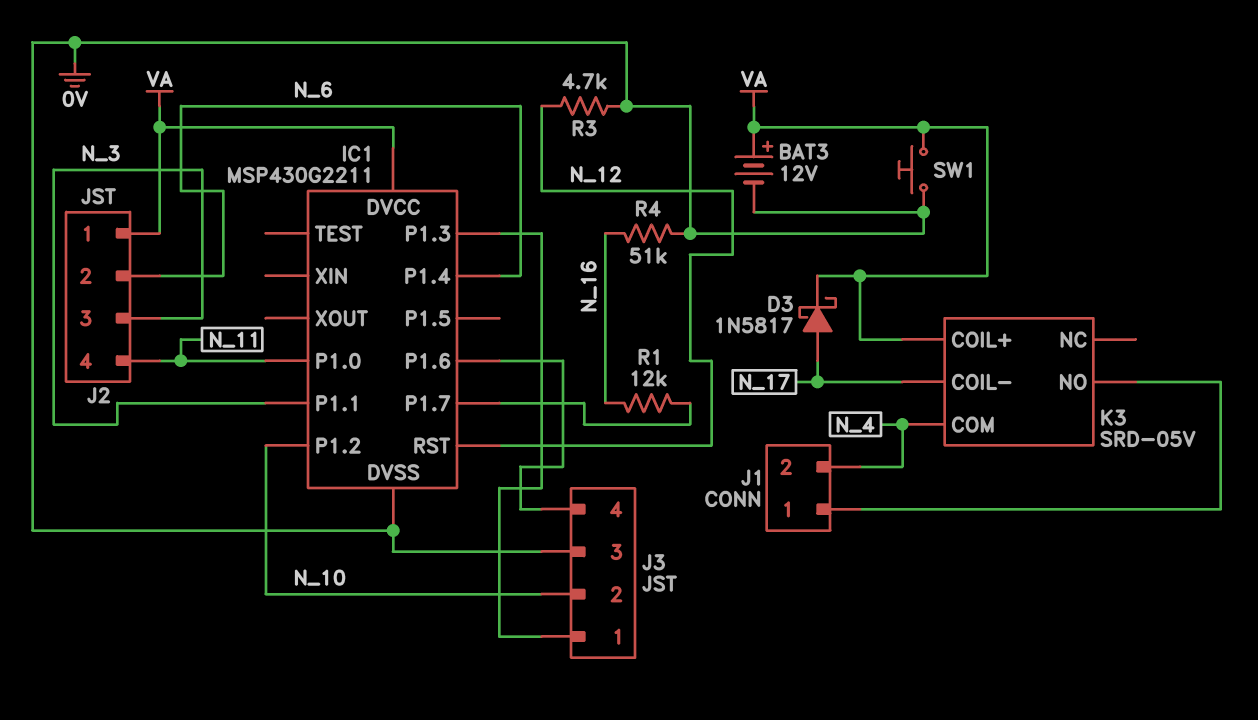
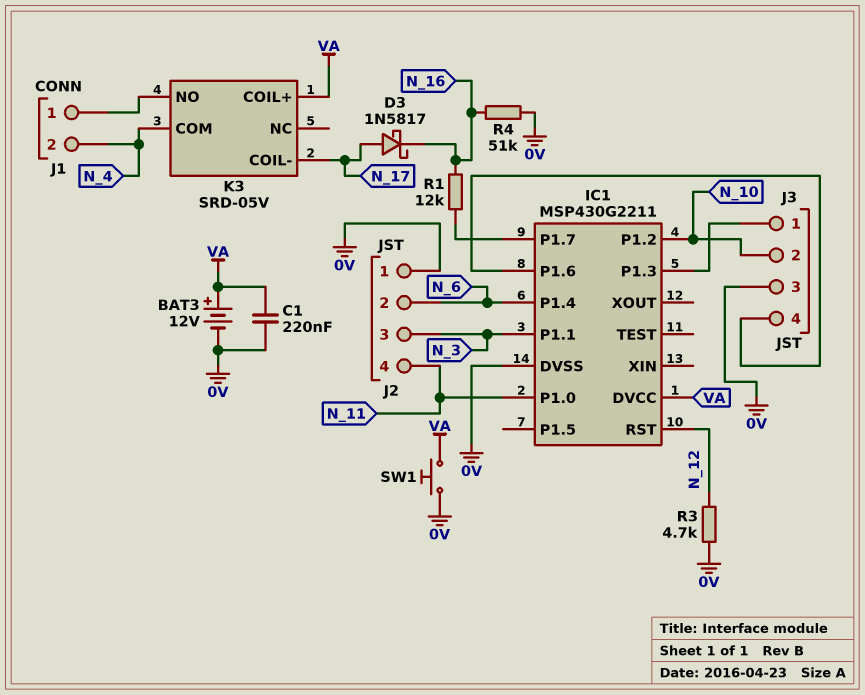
C1: none -> 220nF (0V, VA)
D3: schottky 1N5817 (A N_17, K VA) -> schottky 1N5817 (A N_17, K N_16)
J2 pin 1: VA -> 0V

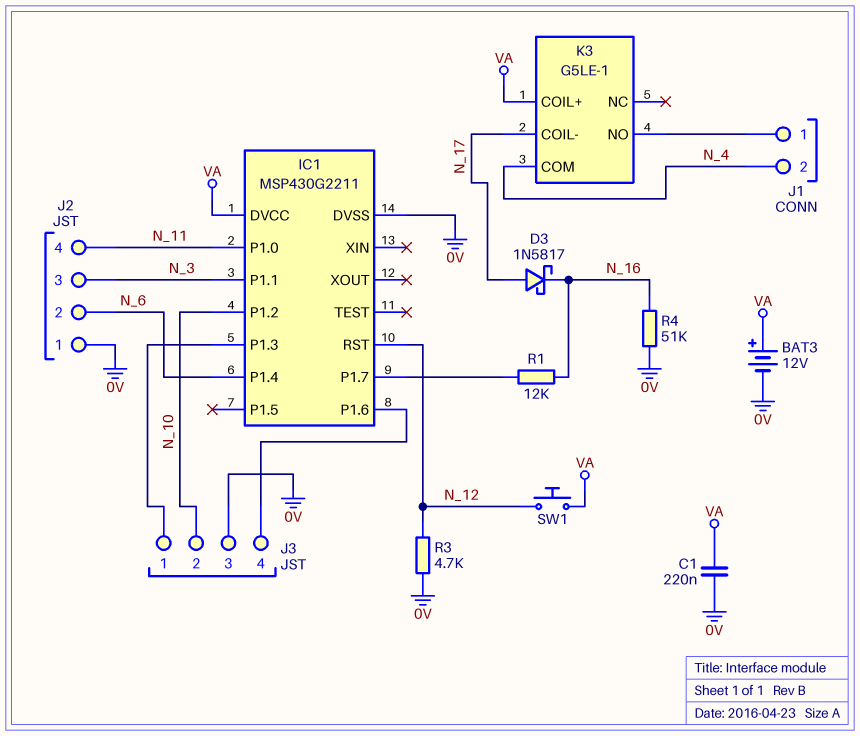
K3: SRD-05V -> G5LE-1
SW1: button (0V, VA) -> button (N_12, VA)

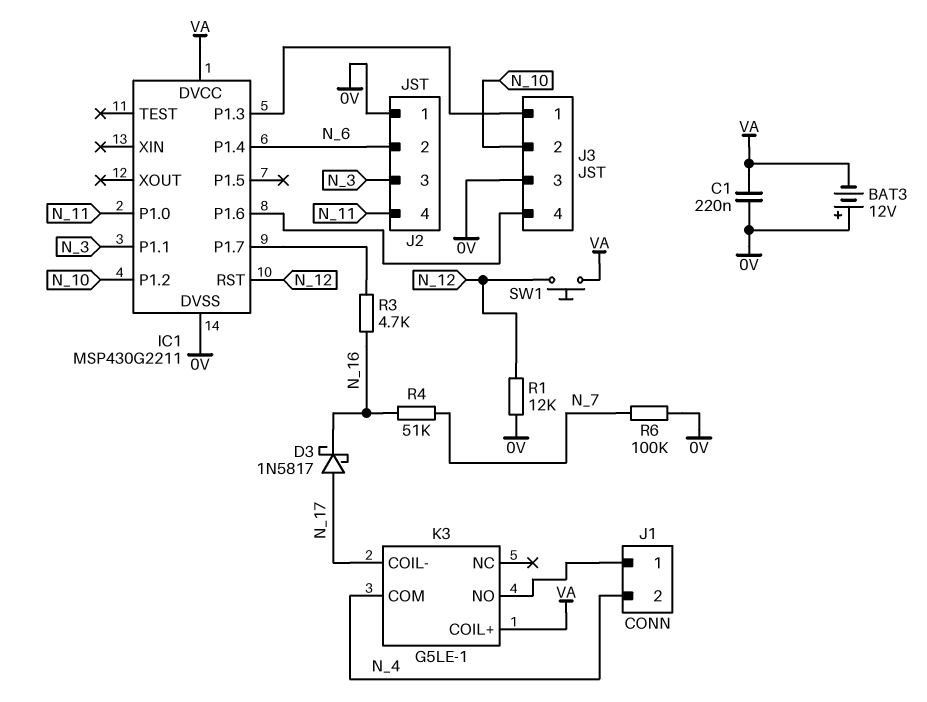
BAT3: 12V (plus VA, minus 0V) -> 12V (plus 0V, minus VA)
R1: 12k (IC1/P1.7, N_16) -> 12k (0V, N_12)
R3: 4.7k (0V, N_12) -> 4.7k (IC1/P1.7, N_16)
R4: 51k (0V, N_16) -> 51k (N_7, N_16)
R6: none -> 100k (0V, N_7)

